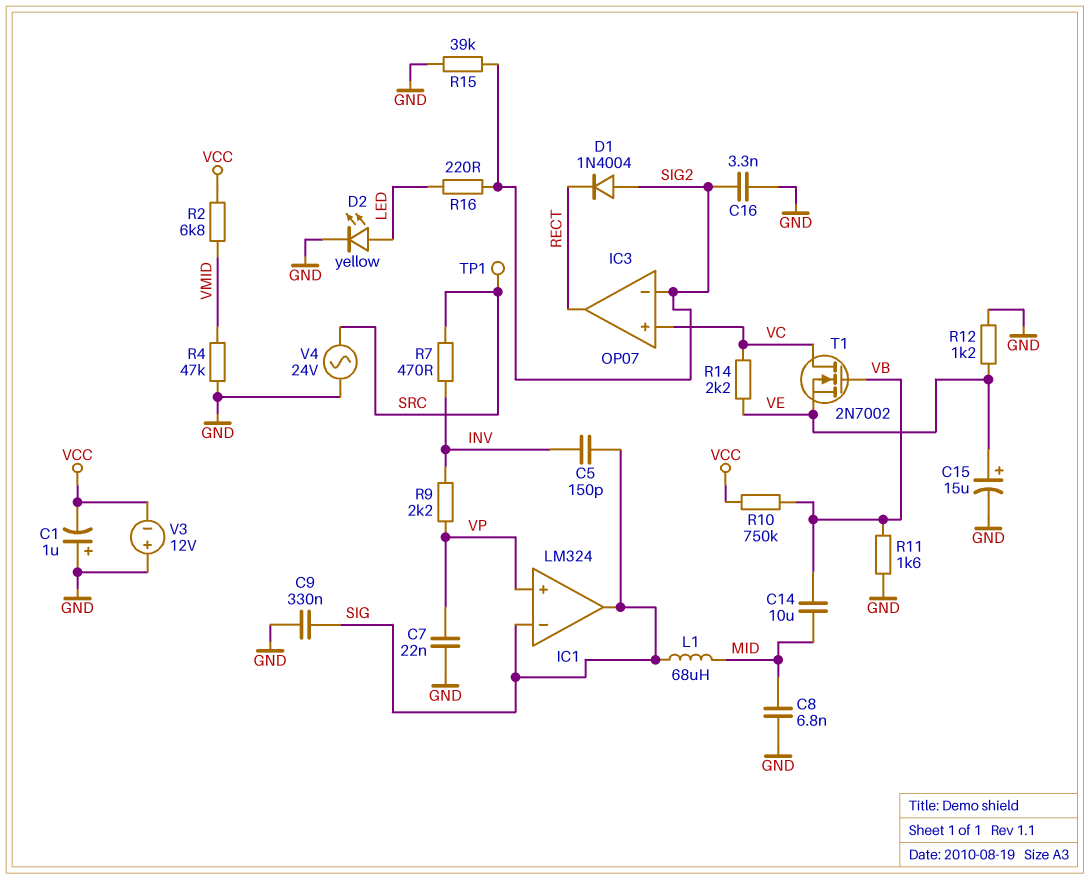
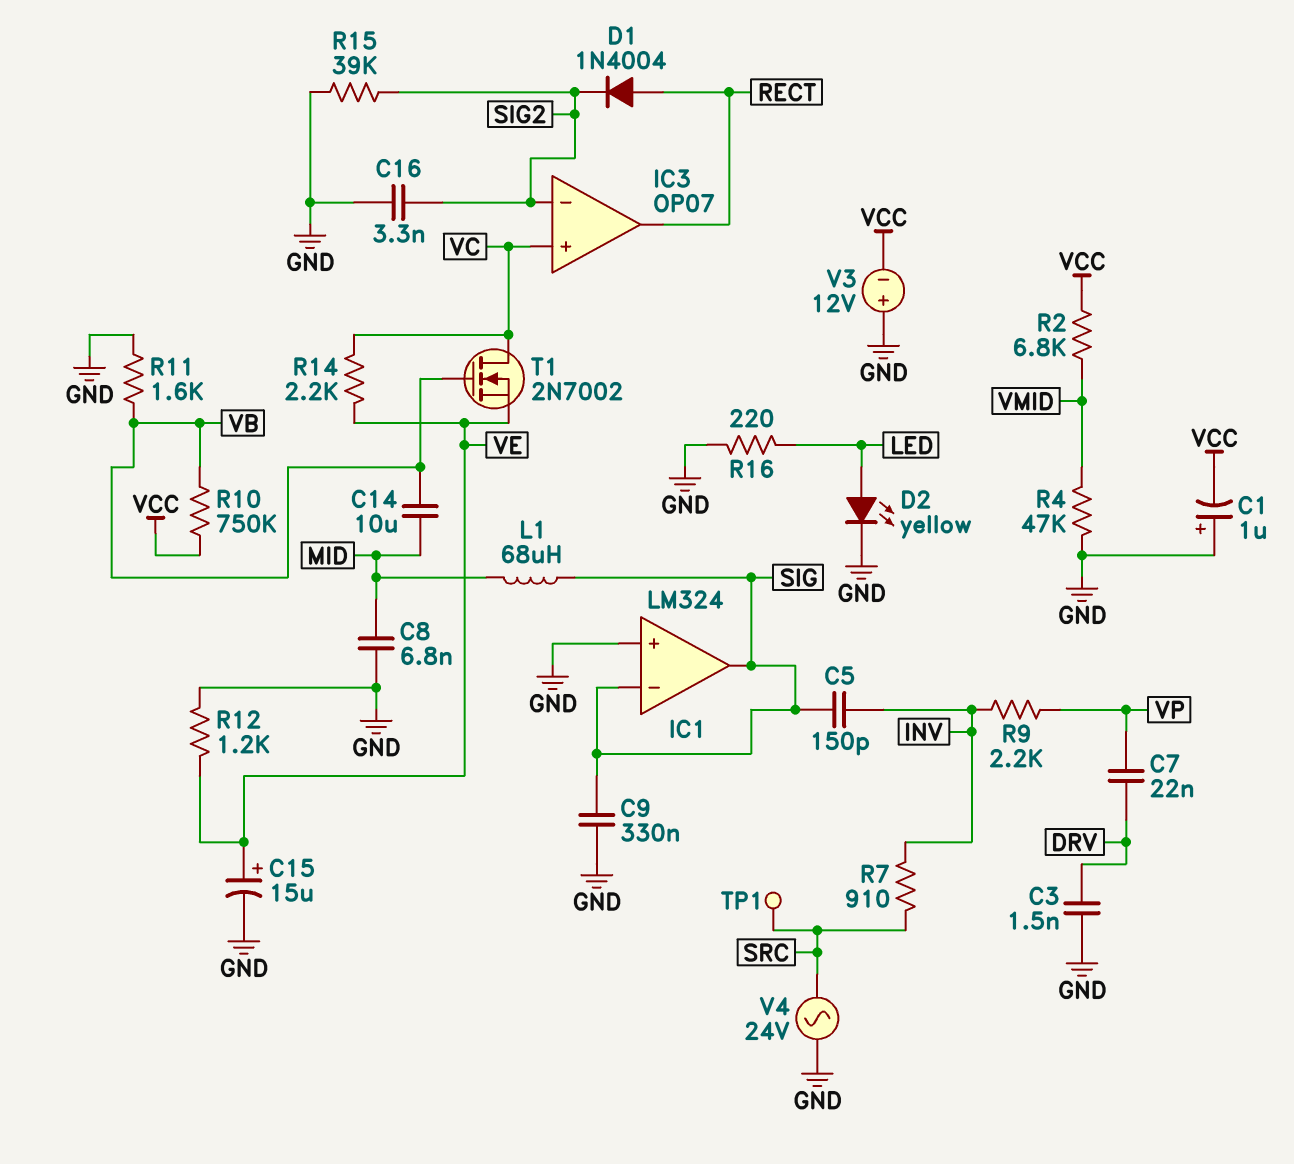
C3: none -> 1.5nF (DRV, GND)
C7: 22nF (GND, VP) -> 22nF (DRV, VP)
D1: diode 1N4004 (A SIG2, K RECT) -> diode 1N4004 (A RECT, K SIG2)
IC1 pin in+: VP -> GND
R7: 470 (INV, SRC) -> 910 (INV, SRC)
R16: 220 (LED, SIG2) -> 220 (GND, LED)

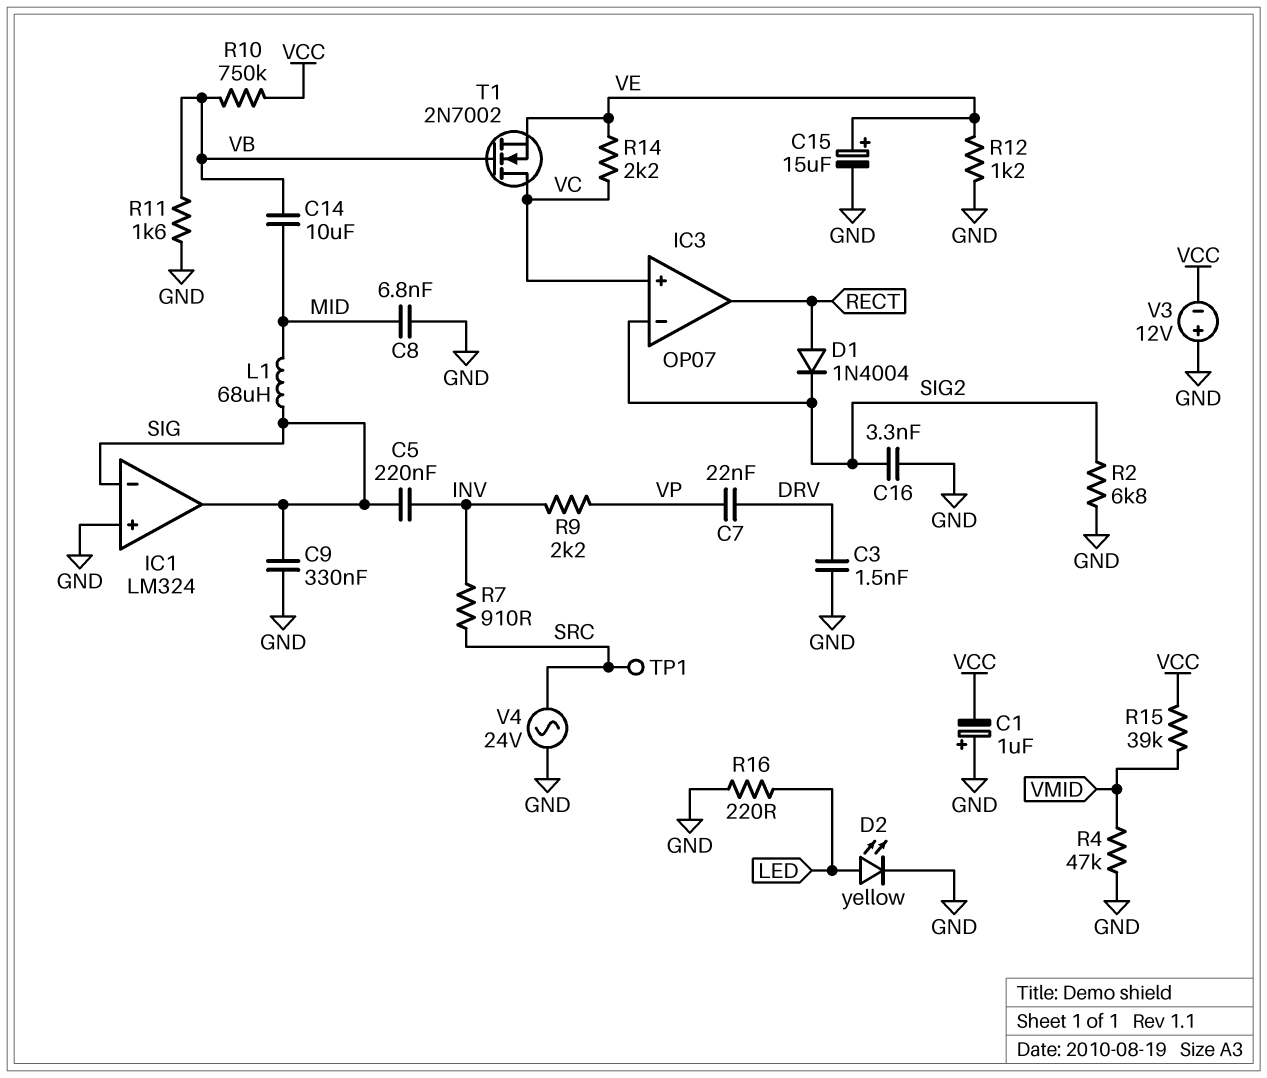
C5: 150pF (INV, SIG) -> 220nF (INV, SIG)
R2: 6.8k (VCC, VMID) -> 6.8k (GND, SIG2)
R15: 39k (GND, SIG2) -> 39k (VCC, VMID)

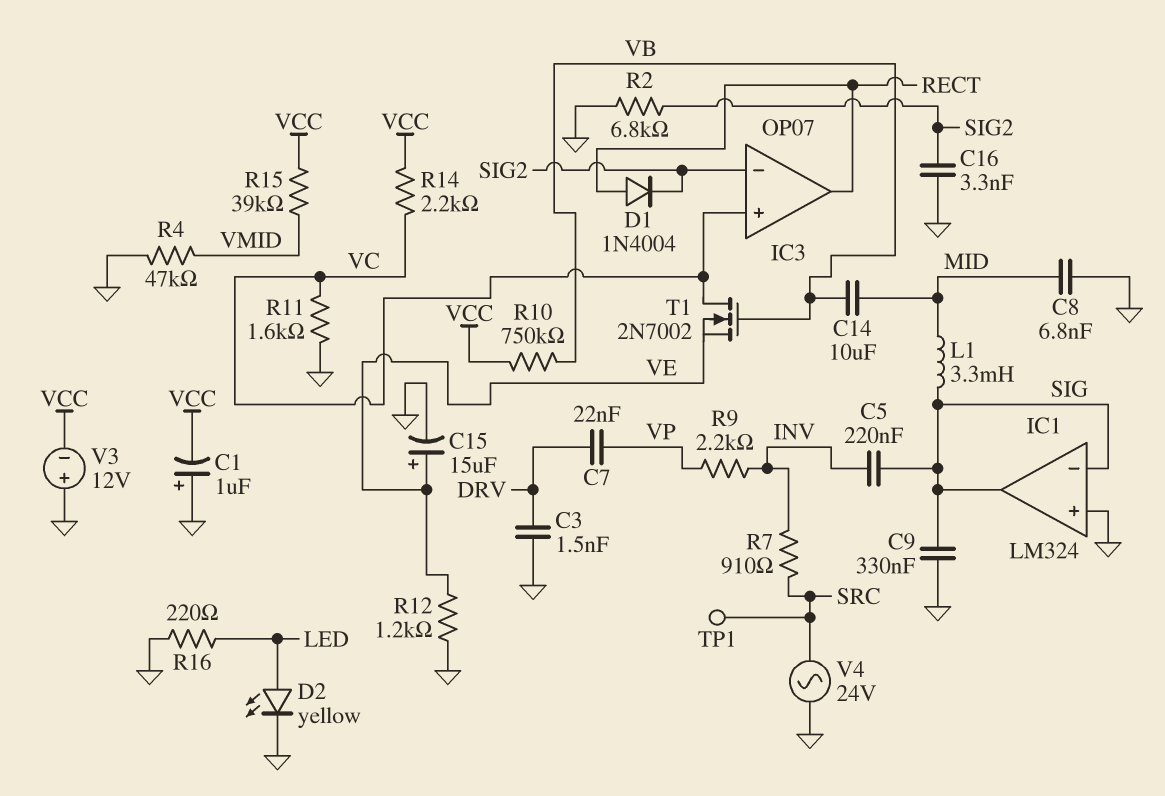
L1: 68uH (MID, SIG) -> 3.3mH (MID, SIG)
R11: 1.6k (GND, VB) -> 1.6k (GND, VC)
R14: 2.2k (VC, VE) -> 2.2k (VC, VCC)

